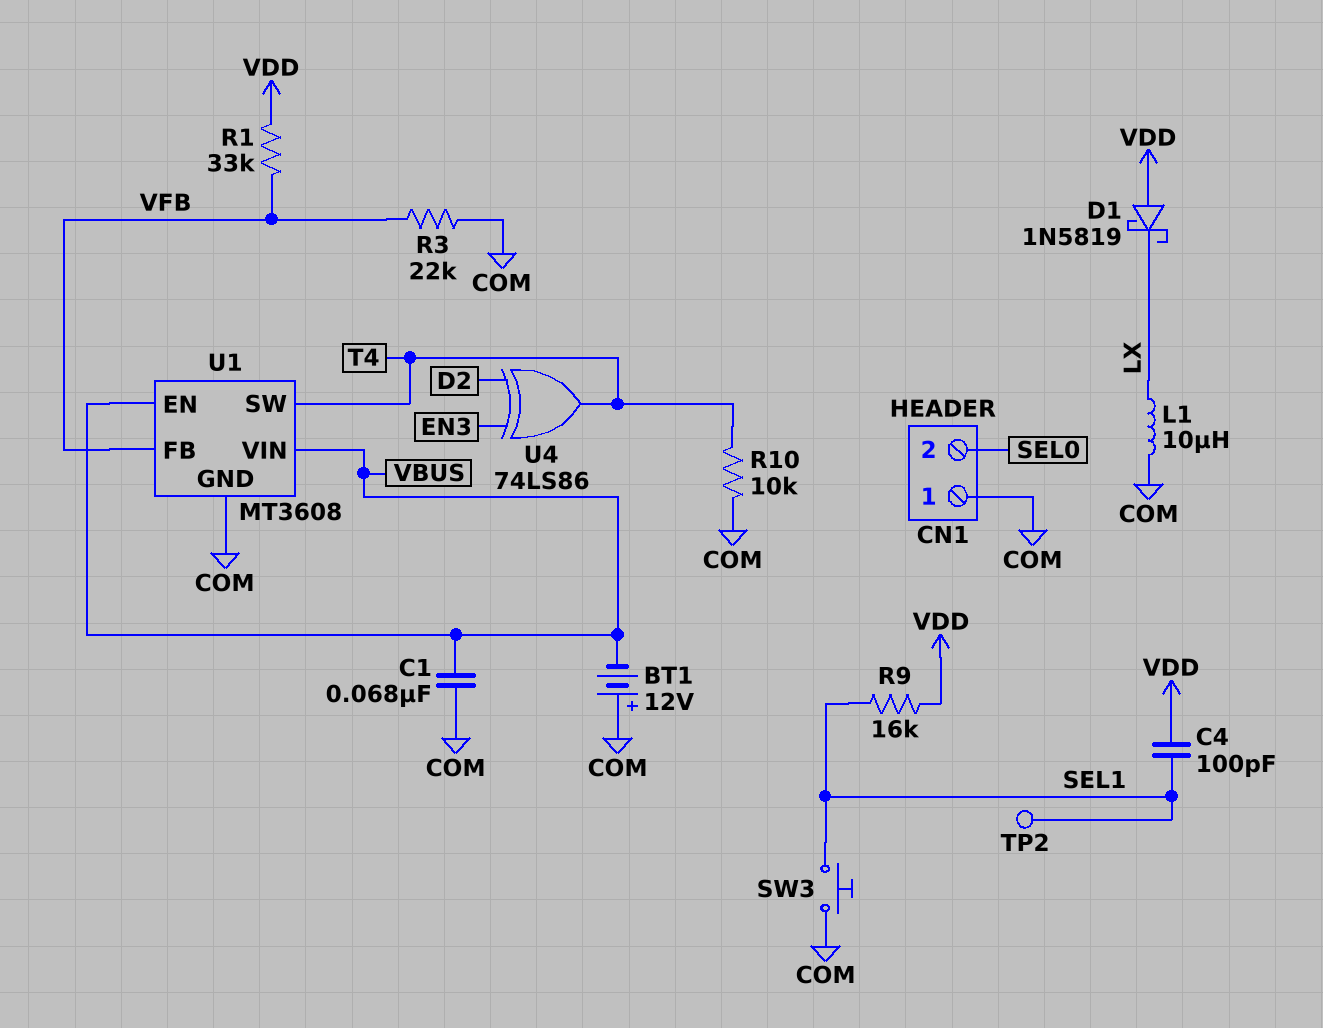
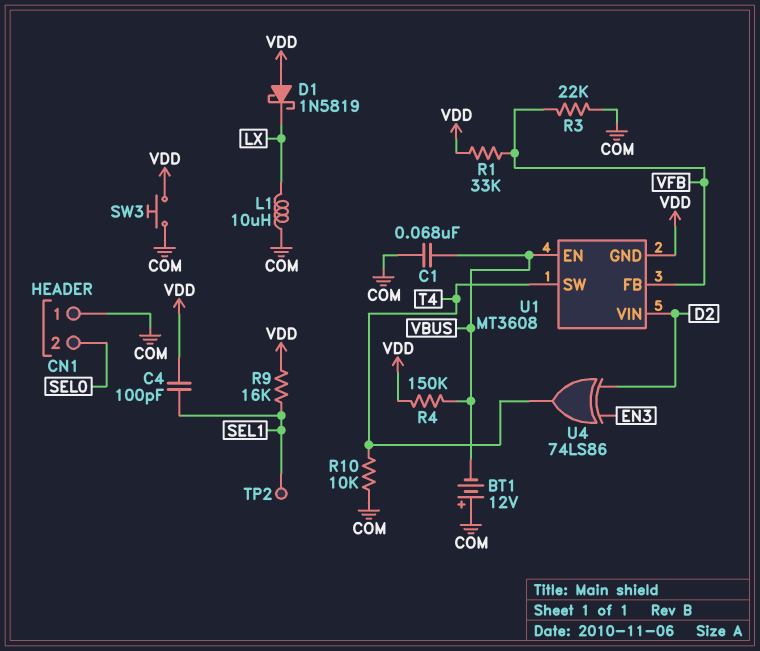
R4: none -> 150k (VBUS, VDD)
SW3: button (COM, SEL1) -> button (COM, VDD)
U1 pin GND: COM -> VDD
U1 pin VIN: VBUS -> D2

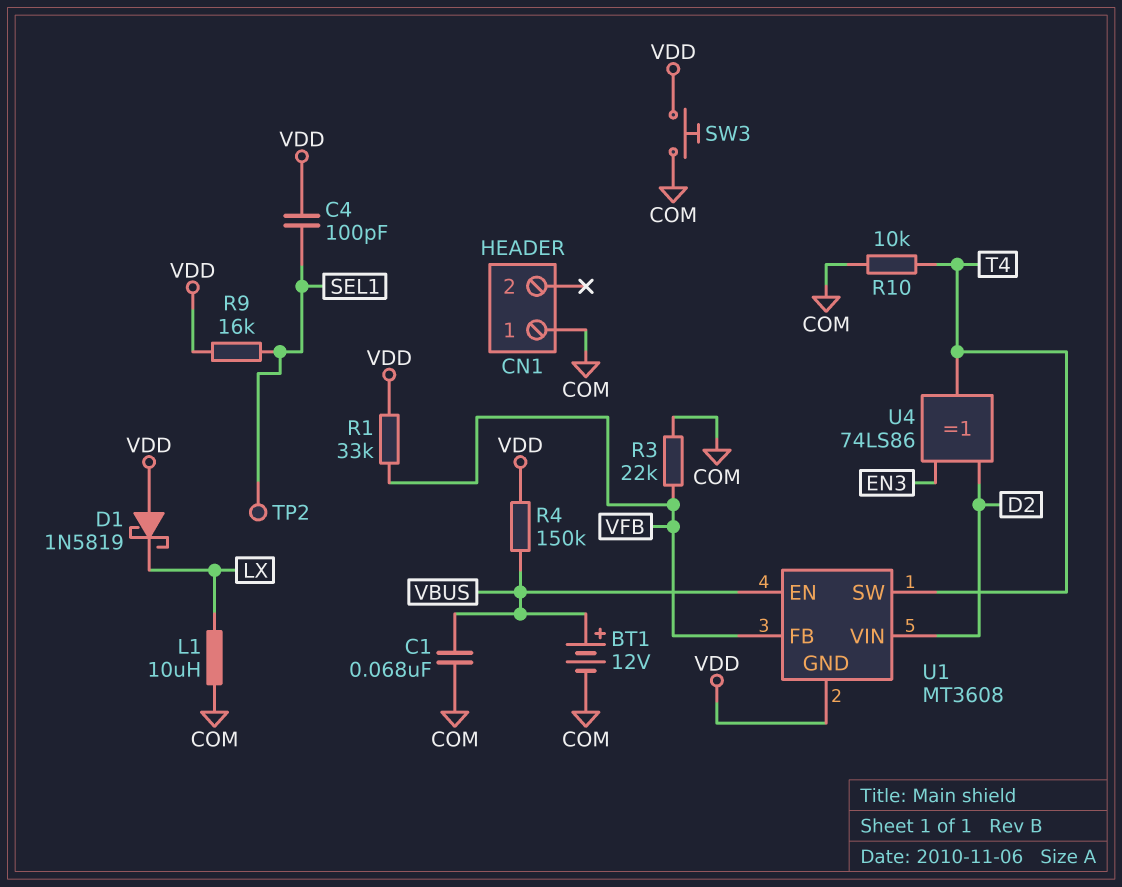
BT1: 12V (plus COM, minus VBUS) -> 12V (plus VBUS, minus COM)
CN1 pin 2: SEL0 -> none

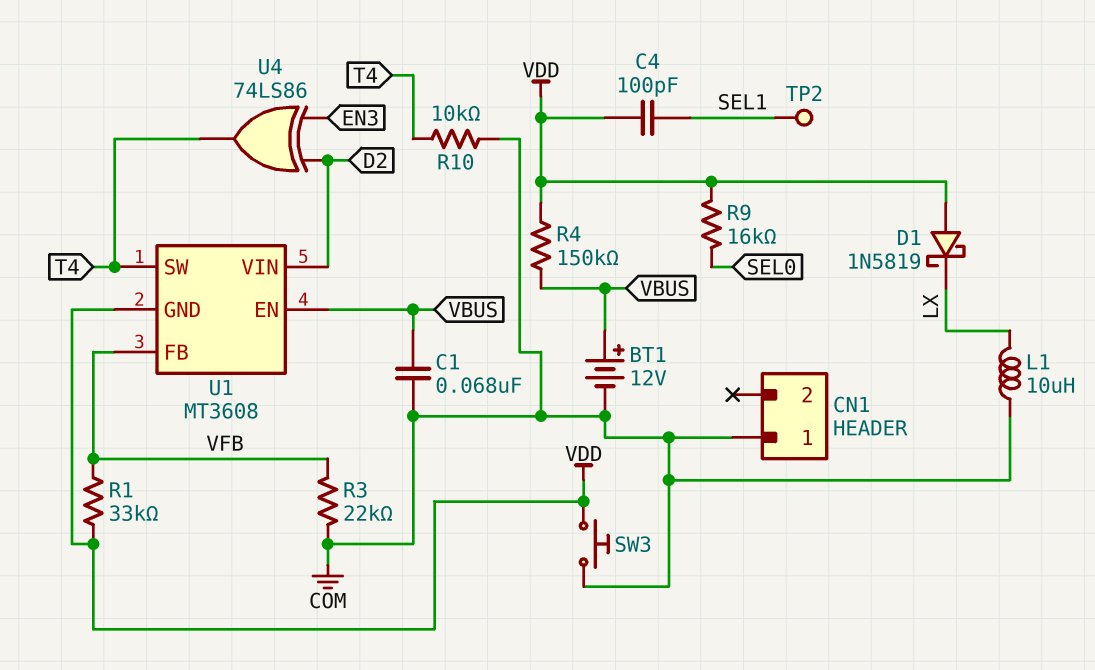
R9: 16k (SEL1, VDD) -> 16k (SEL0, VDD)

